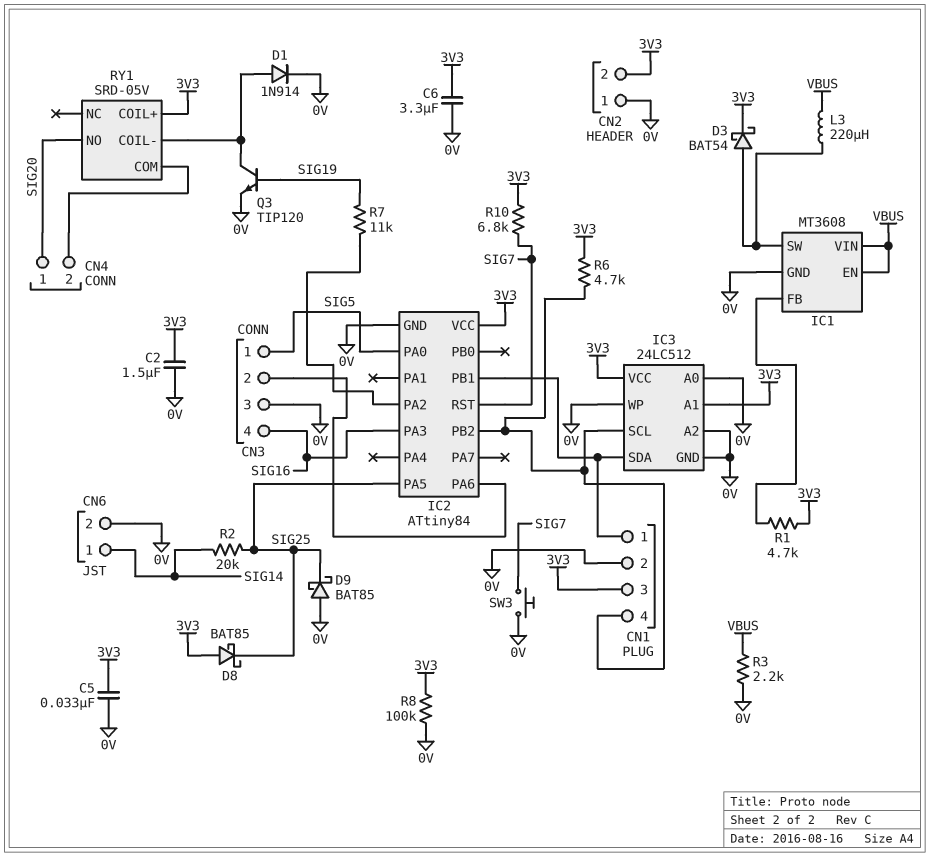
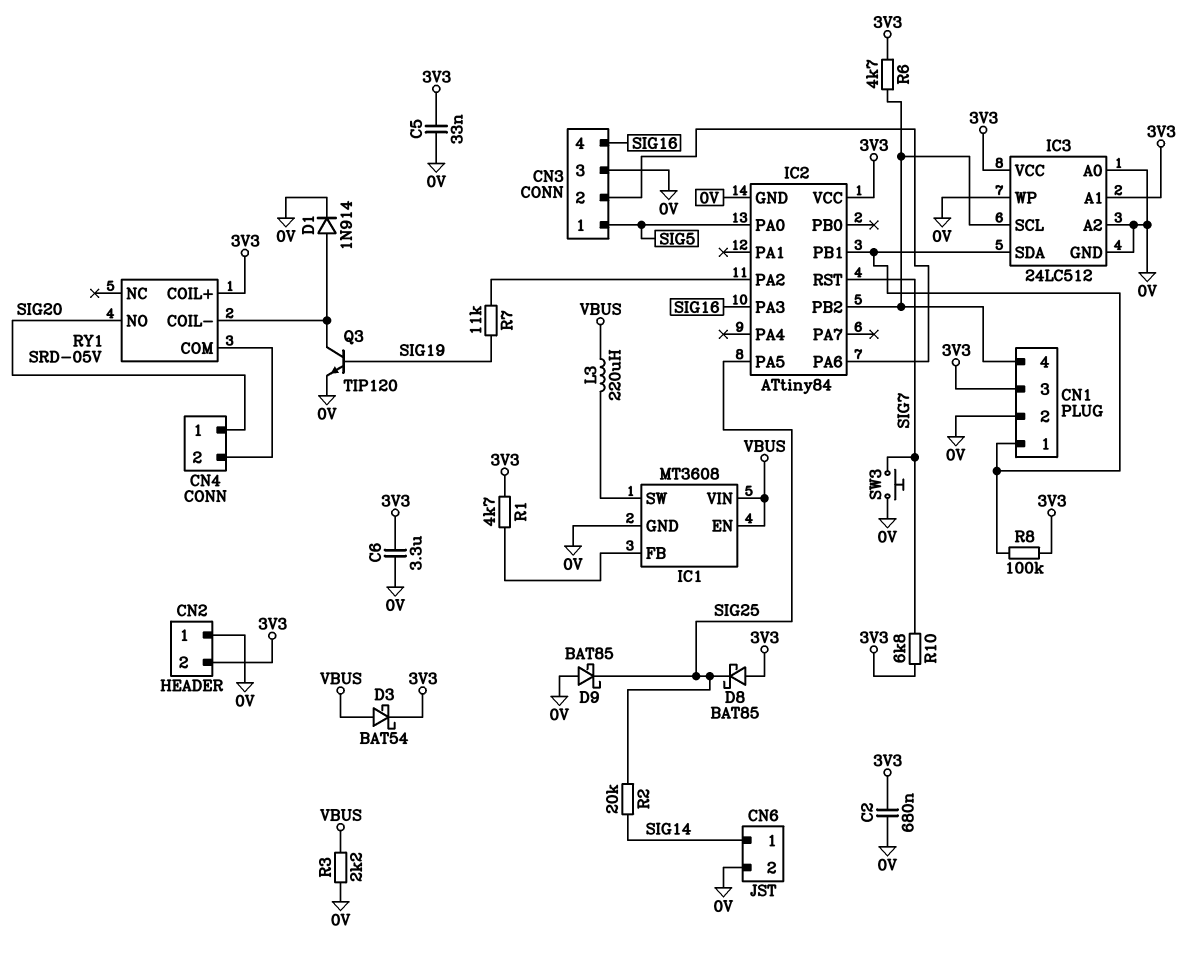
C2: 1.5uF (0V, 3V3) -> 680nF (0V, 3V3)
D3: schottky BAT54 (A IC1/SW, K 3V3) -> schottky BAT54 (A VBUS, K 3V3)
R8: 100k (0V, 3V3) -> 100k (3V3, CN1/1)

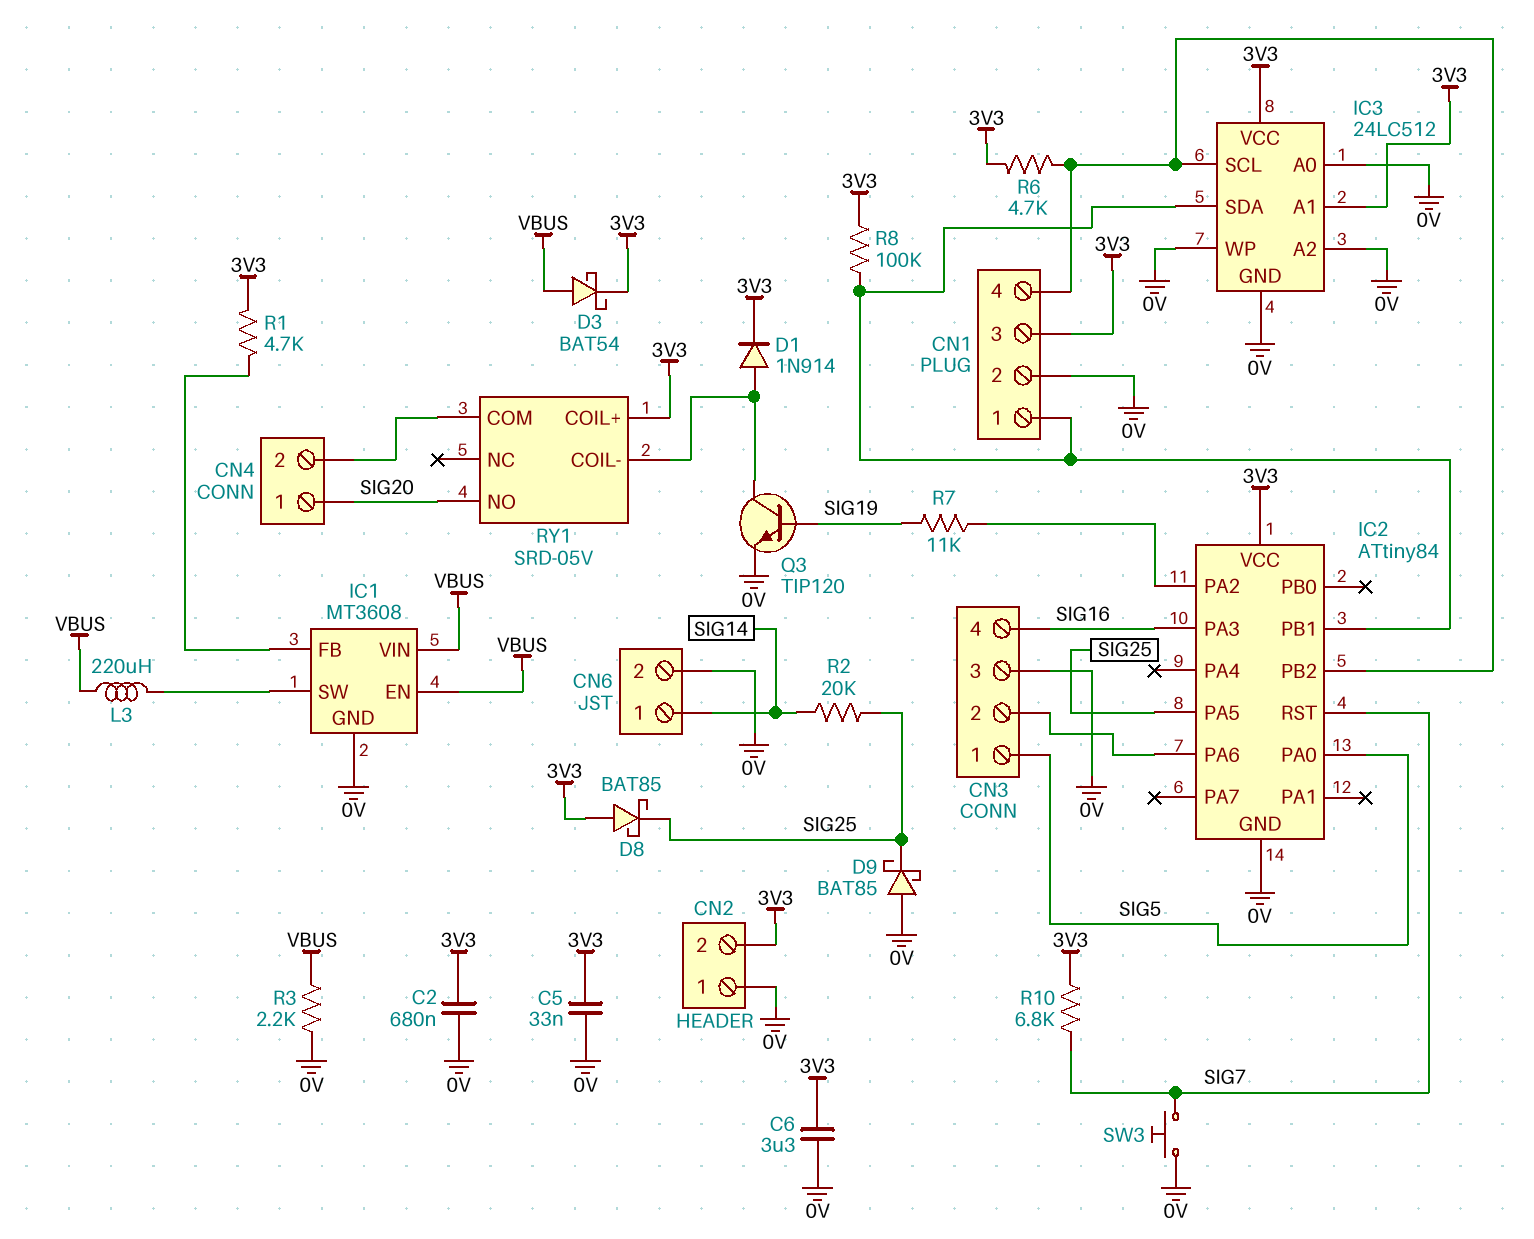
D1: diode 1N914 (A RY1/COIL-, K 0V) -> diode 1N914 (A RY1/COIL-, K 3V3)

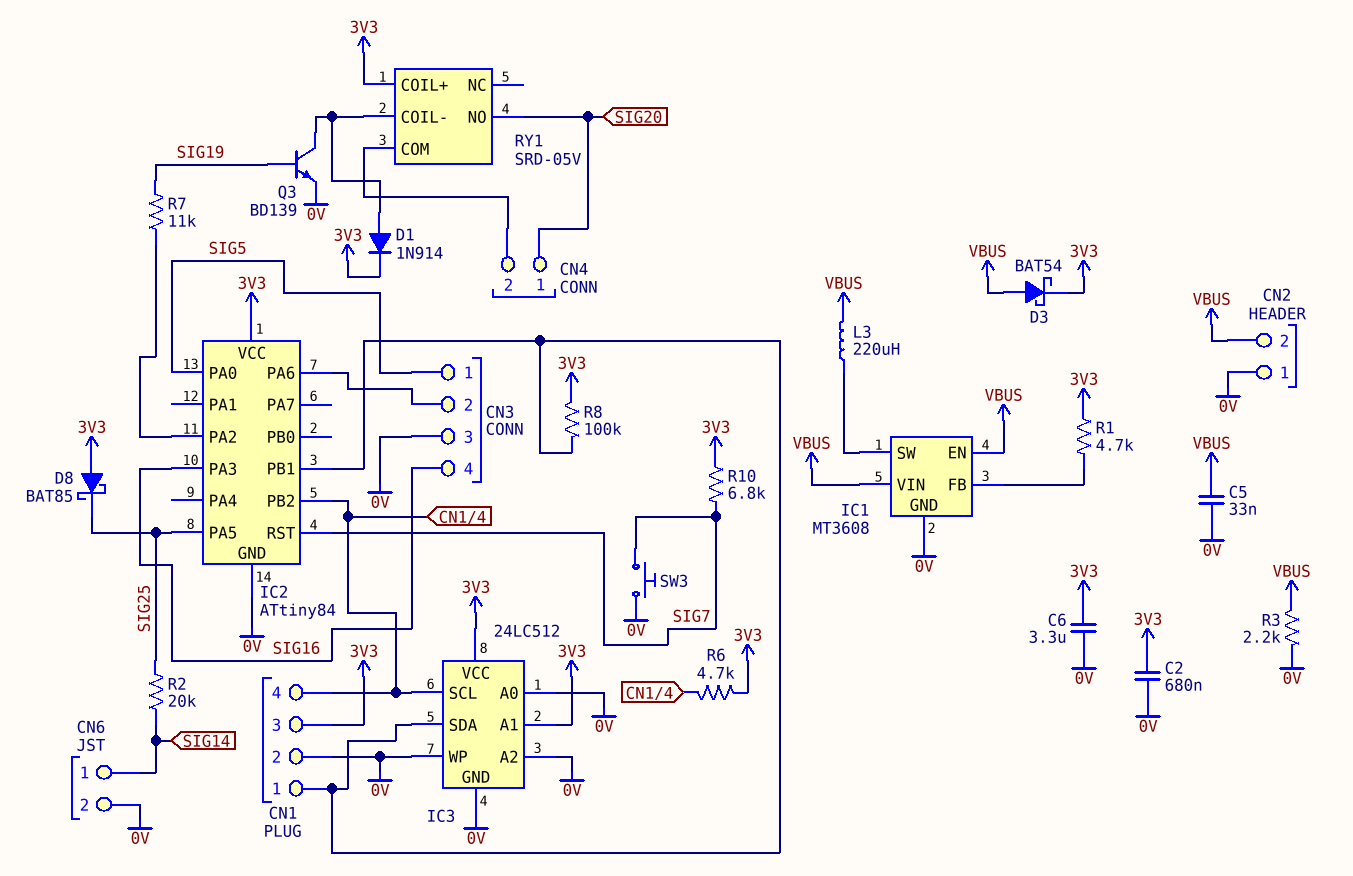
C5: 33nF (0V, 3V3) -> 33nF (0V, VBUS)
CN2 pin 2: 3V3 -> VBUS
D9: schottky BAT85 (A 0V, K SIG25) -> none
Q3: NPN TIP120 (B SIG19, C RY1/COIL-, E 0V) -> NPN BD139 (B SIG19, C RY1/COIL-, E 0V)

